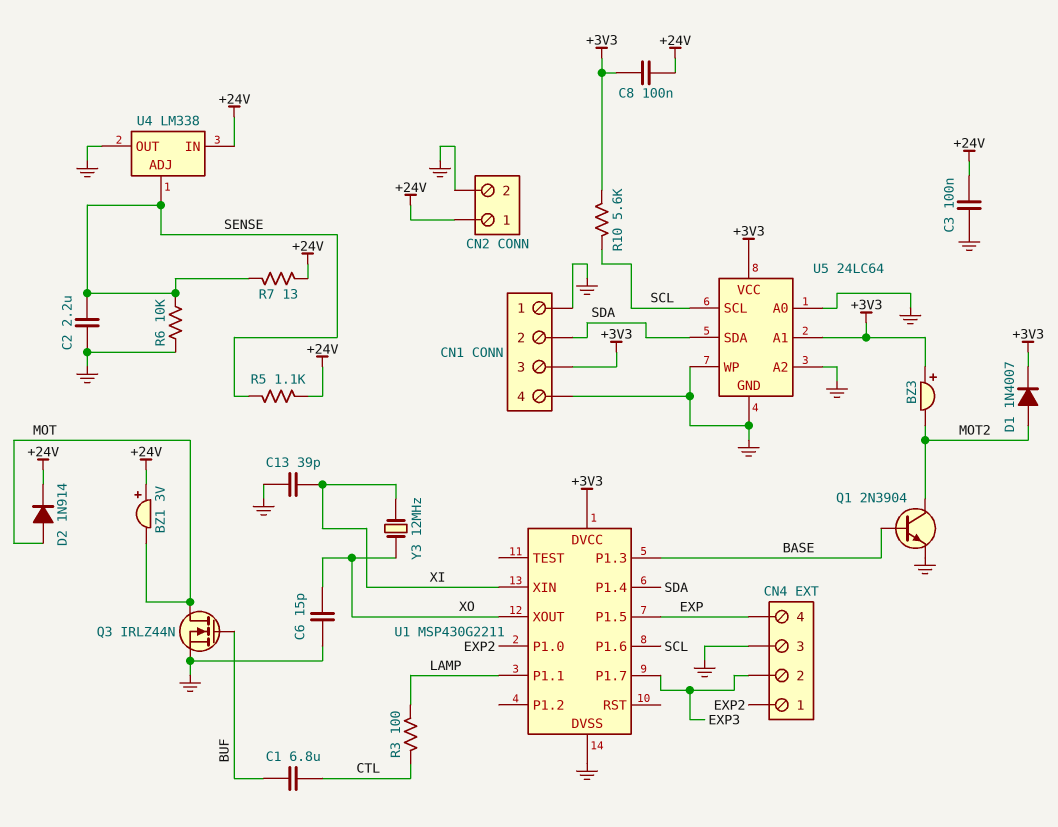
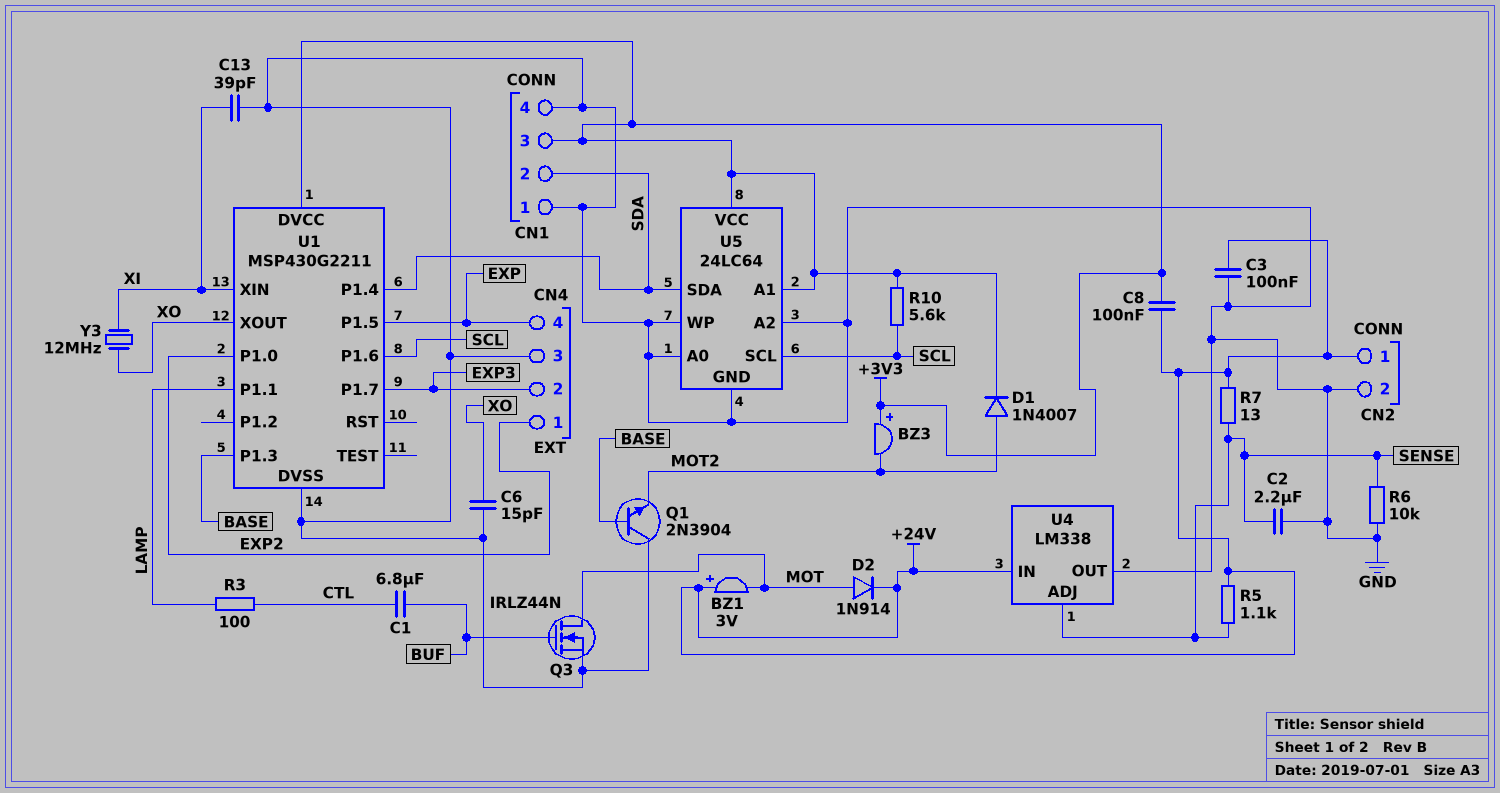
Q1: NPN 2N3904 (B BASE, C MOT2, E GND) -> NPN 2N3904 (B BASE, C GND, E MOT2)

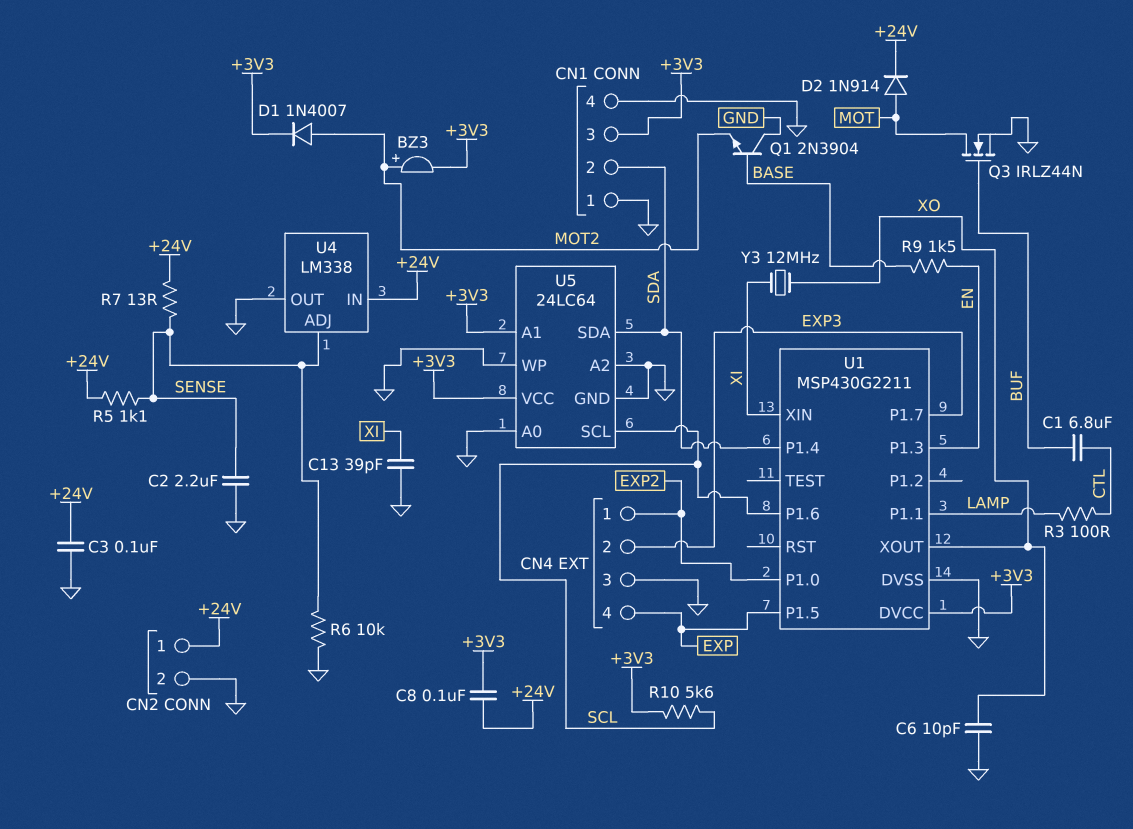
BZ1: buzzer 3V (plus +24V, minus MOT) -> none
BZ3: buzzer (plus +3V3, minus MOT2) -> buzzer (plus MOT2, minus +3V3)
C6: 15pF (GND, XO) -> 10pF (GND, XO)
R9: none -> 1.5k (BASE, EN)
U1 pin P1.3: BASE -> EN

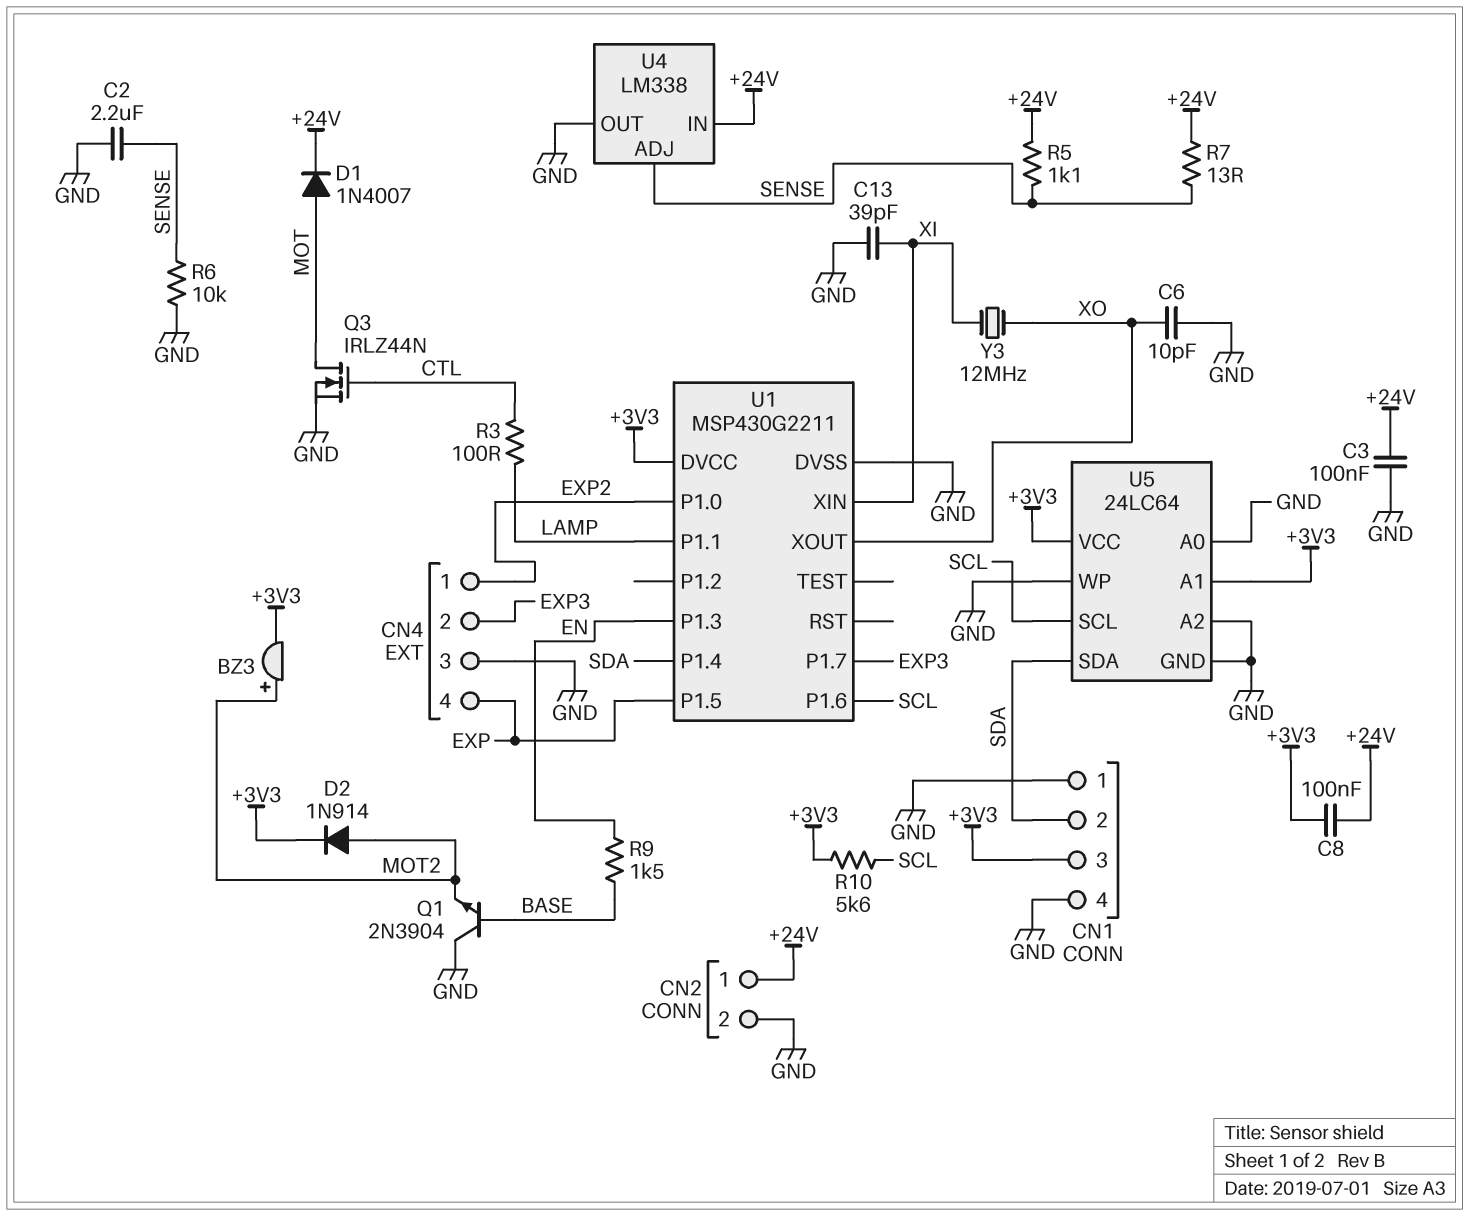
C1: 6.8uF (BUF, CTL) -> none
D1: diode 1N4007 (A MOT2, K +3V3) -> diode 1N4007 (A MOT, K +24V)
D2: diode 1N914 (A MOT, K +24V) -> diode 1N914 (A MOT2, K +3V3)
Q3: NMOS IRLZ44N (G BUF, D MOT, S GND) -> NMOS IRLZ44N (G CTL, D MOT, S GND)

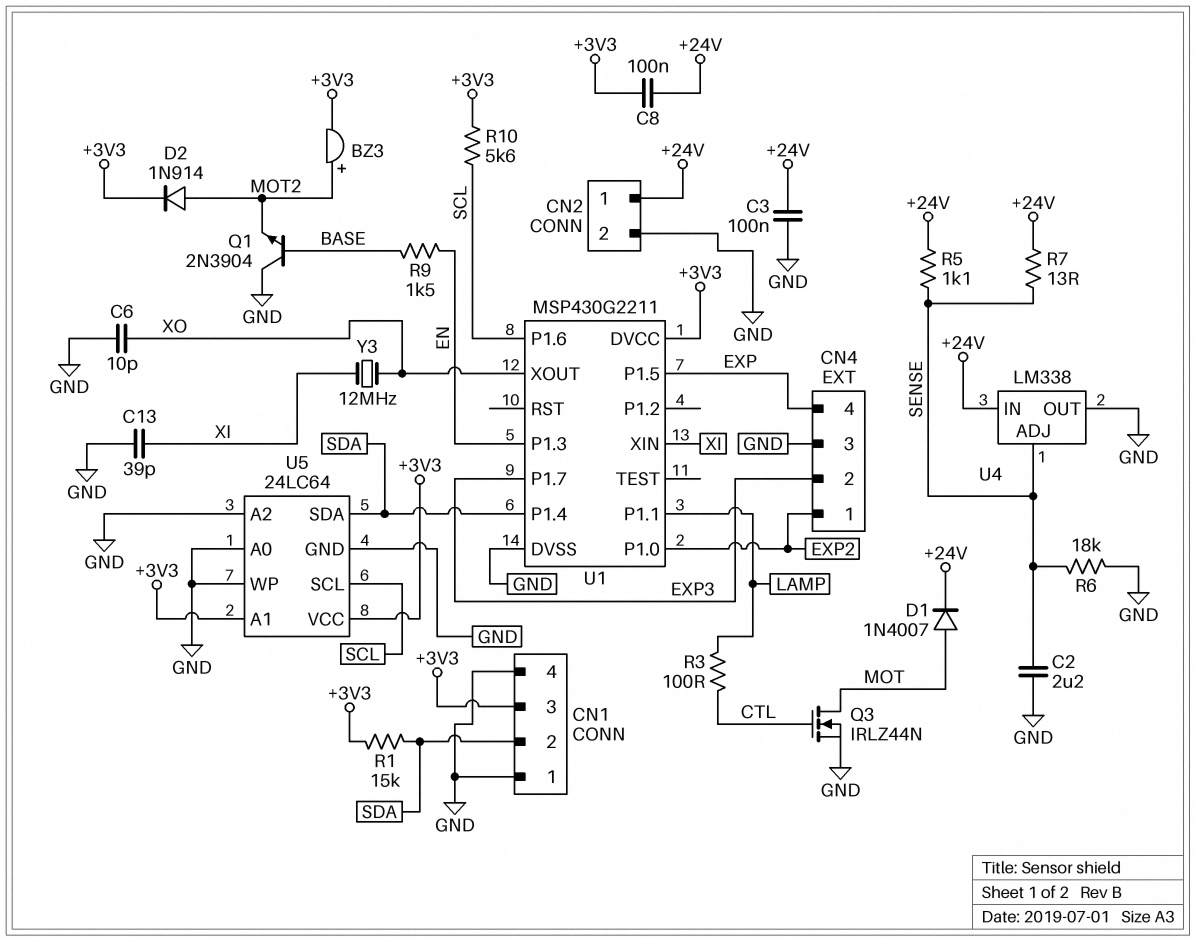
R1: none -> 15k (+3V3, SDA)
R6: 10k (GND, SENSE) -> 18k (GND, SENSE)

